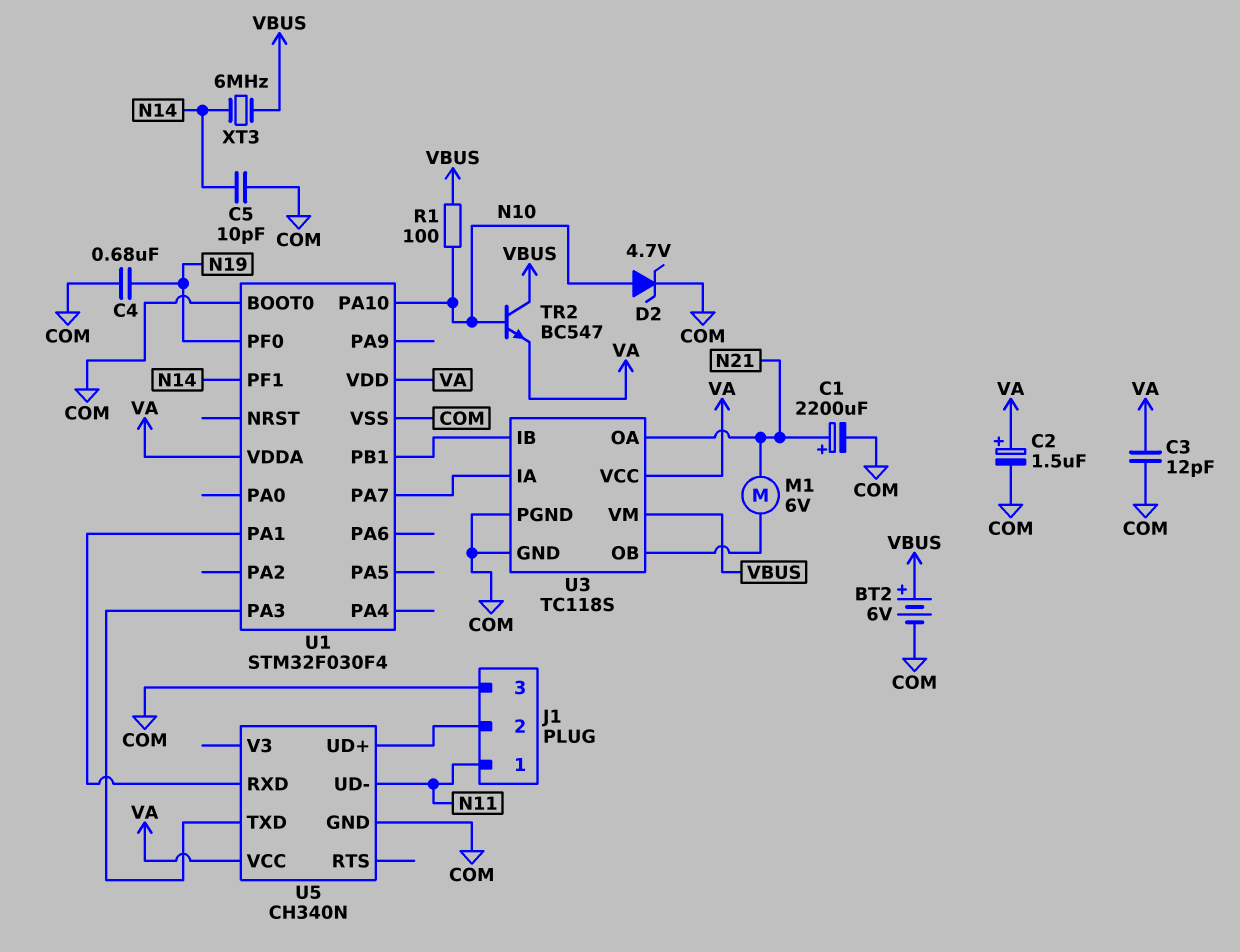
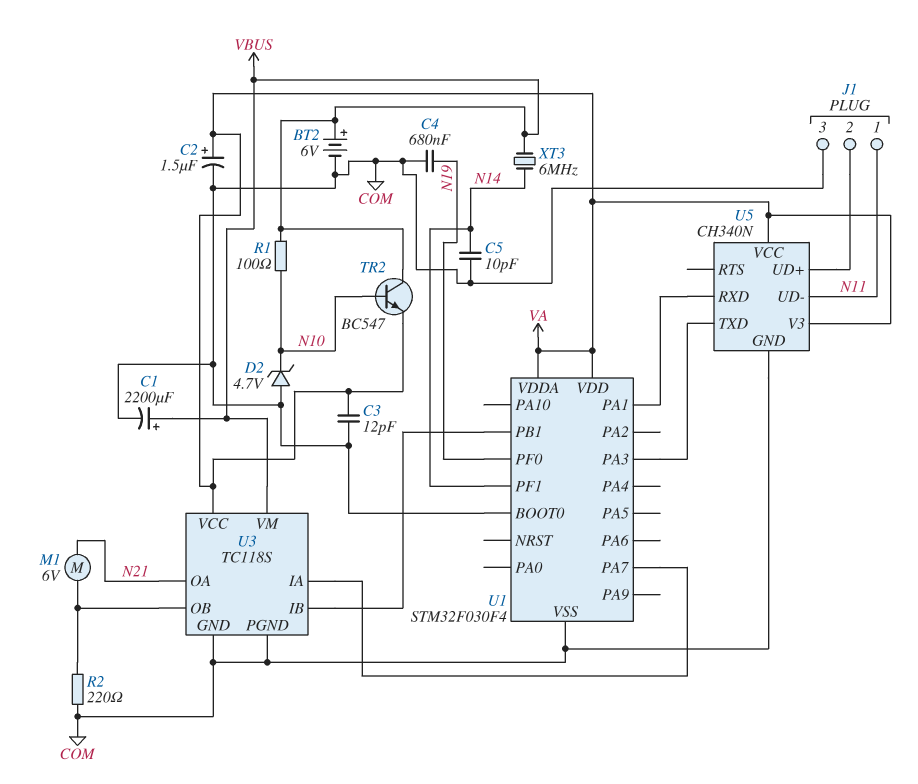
C1: 2200uF (plus N21, minus COM) -> 2200uF (plus VBUS, minus COM)
D2: zener 4.7V (A N10, K COM) -> zener 4.7V (A COM, K N10)
R2: none -> 220 (COM, U3/OB)
U1 pin PA10: N10 -> none
U5 pin V3: none -> VA

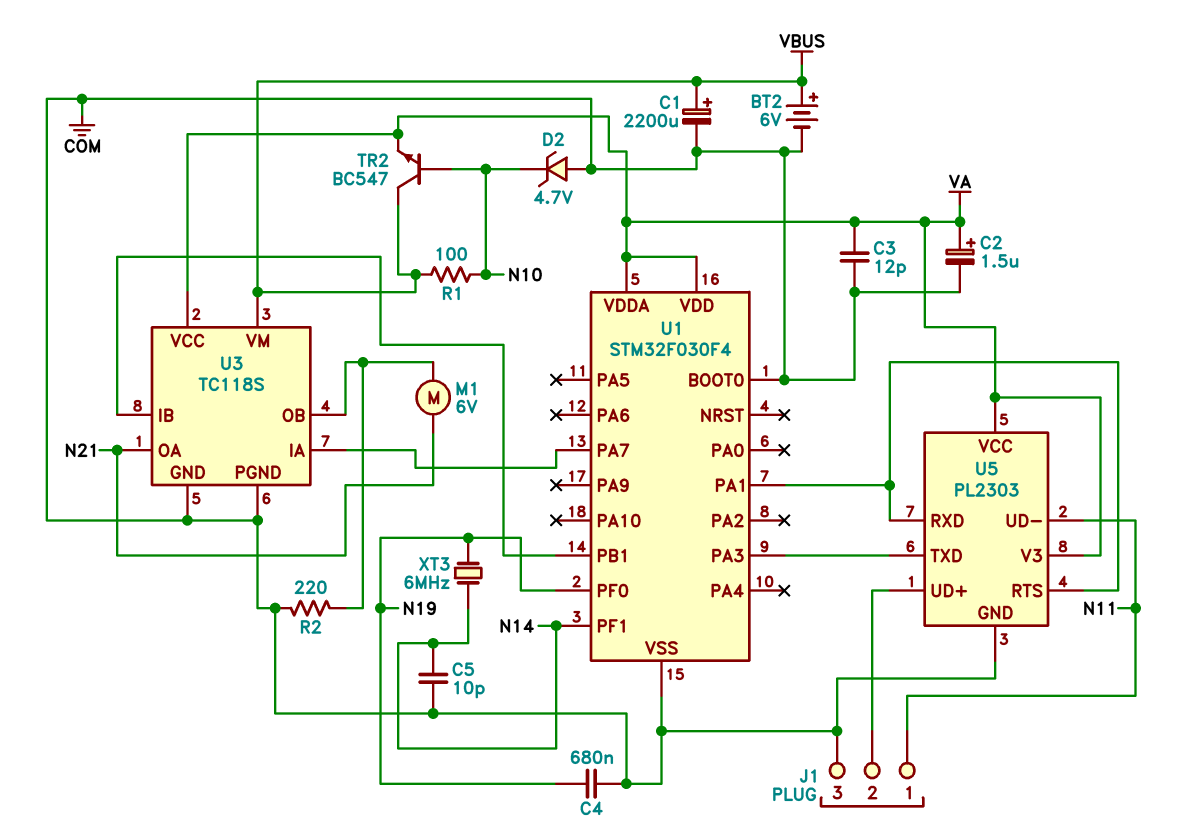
U5: CH340N -> PL2303
U5 pin RTS: none -> U1/PA1
XT3: 6MHz (N14, VBUS) -> 6MHz (N14, N19)

